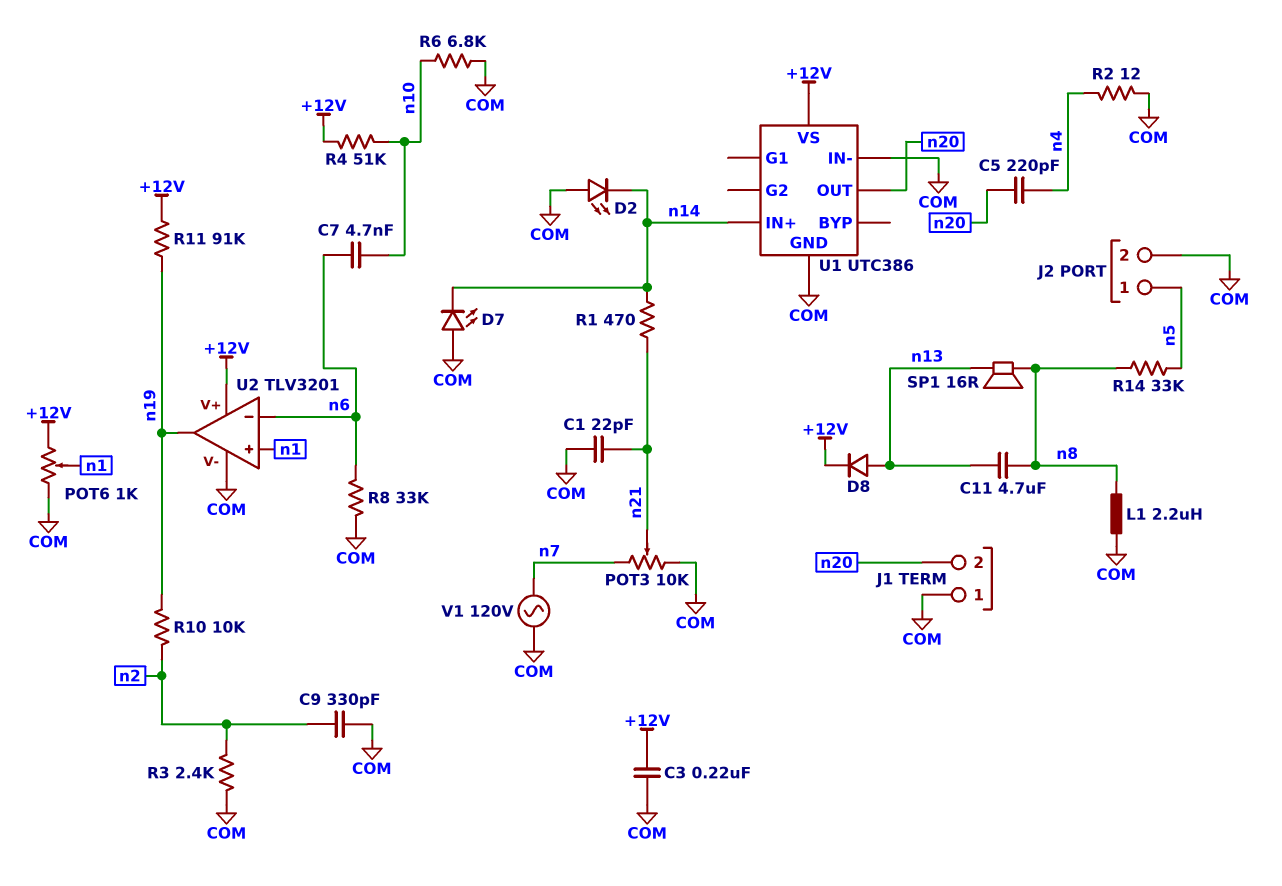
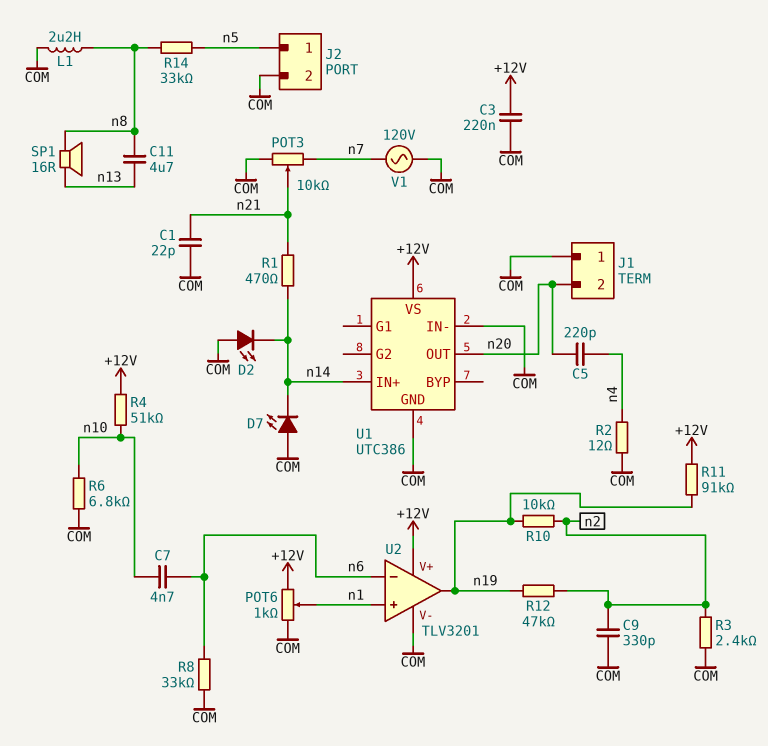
D8: diode (A n13, K +12V) -> none
R12: none -> 47k (n2, n19)

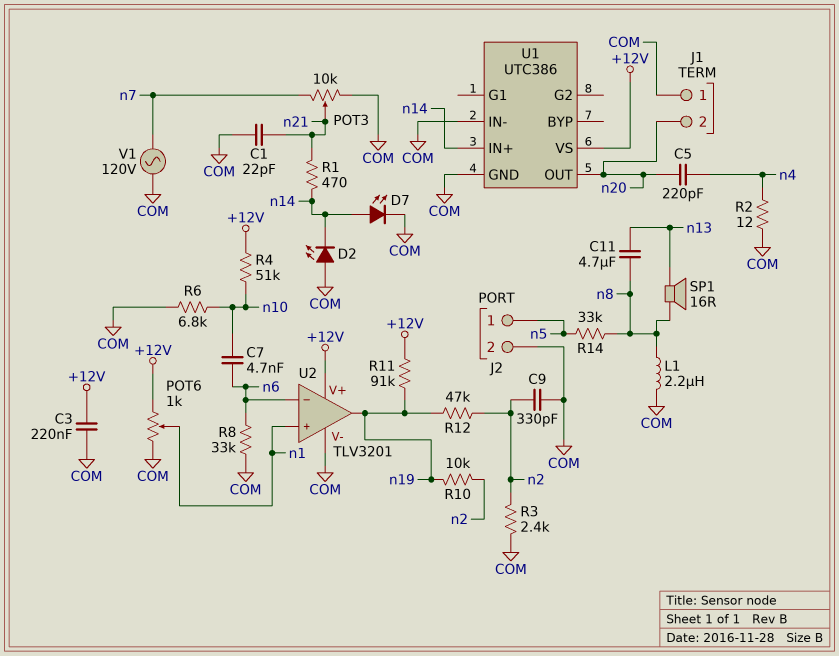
D7: LED (A COM, K n14) -> LED (A n14, K COM)

